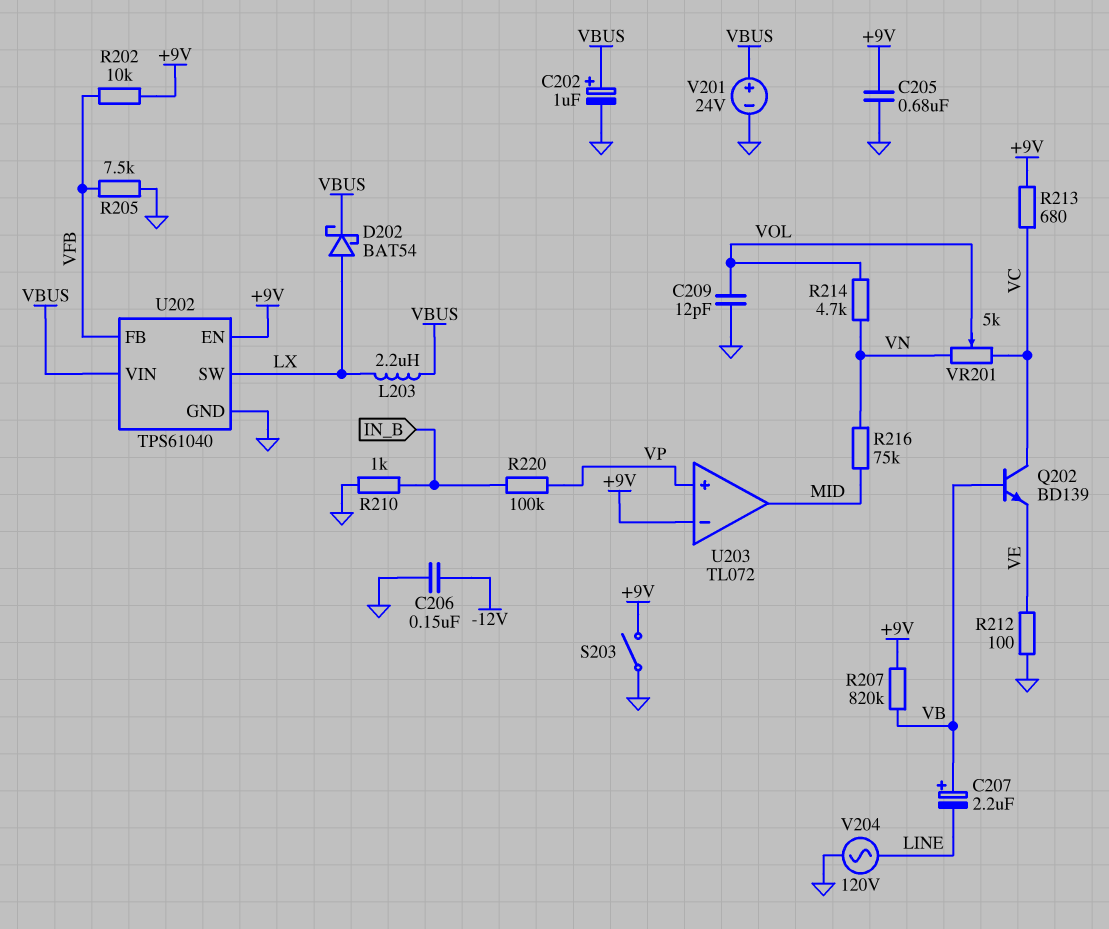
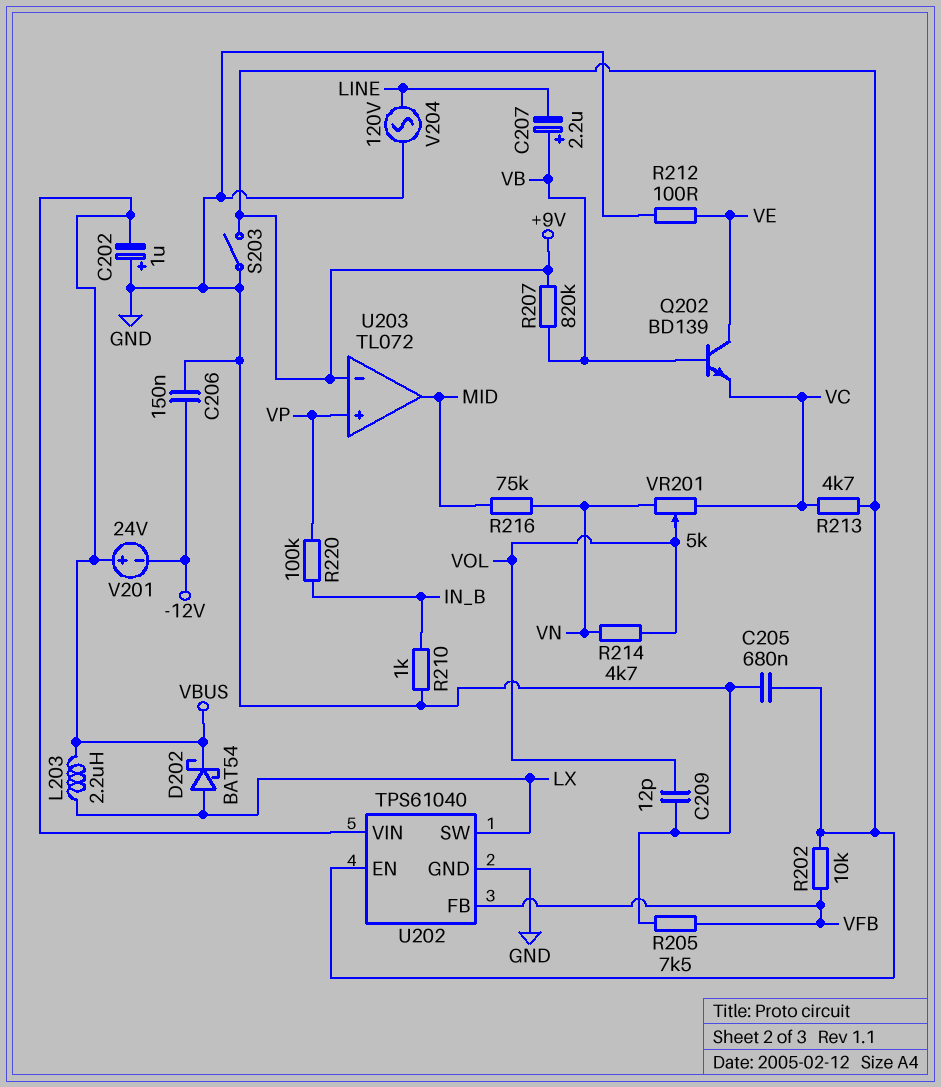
C202: 1uF (plus VBUS, minus GND) -> 1uF (plus GND, minus VBUS)
Q202: NPN BD139 (B VB, C VC, E VE) -> NPN BD139 (B VB, C VE, E VC)
R213: 680 (+9V, VC) -> 4.7k (+9V, VC)
V201: 24V (plus VBUS, minus GND) -> 24V (plus VBUS, minus -12V)

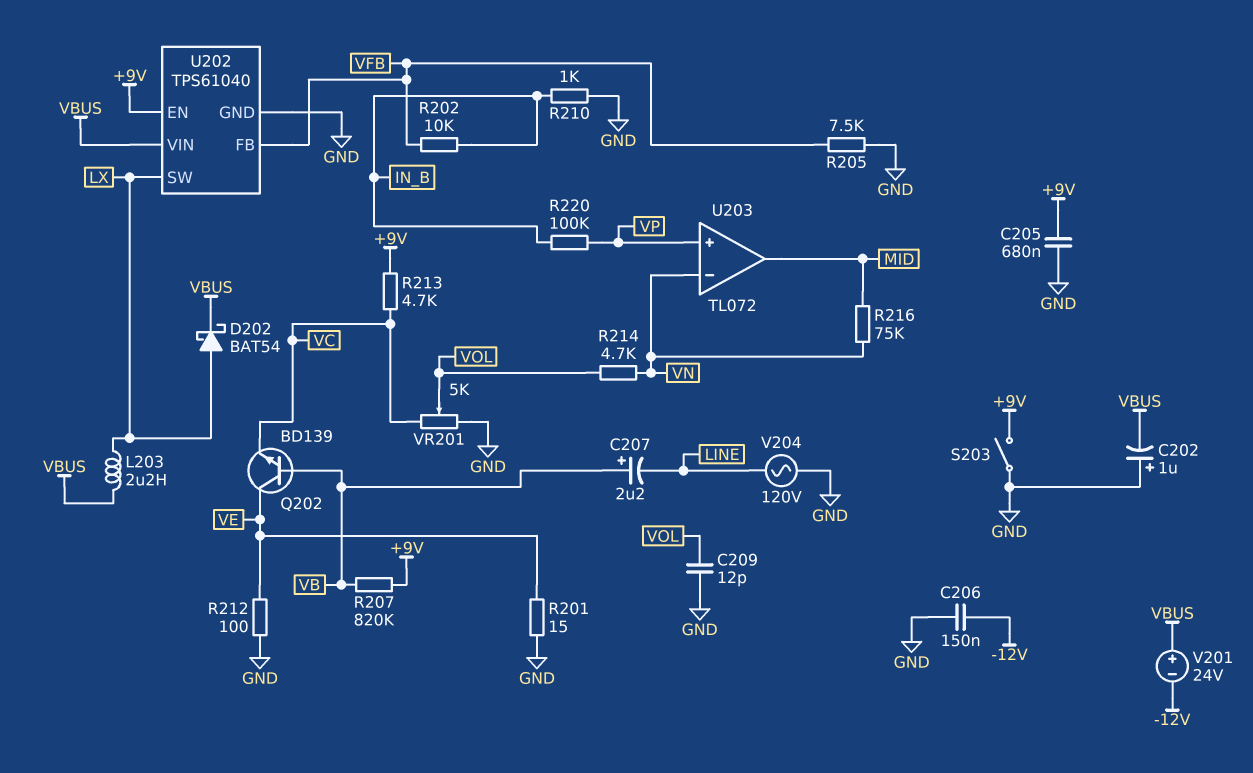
R201: none -> 15 (GND, VE)
R202: 10k (+9V, VFB) -> 10k (IN_B, VFB)
U203 pin in-: +9V -> VN
VR201: 5k (VC, VN, wiper VOL) -> 5k (GND, VC, wiper VOL)

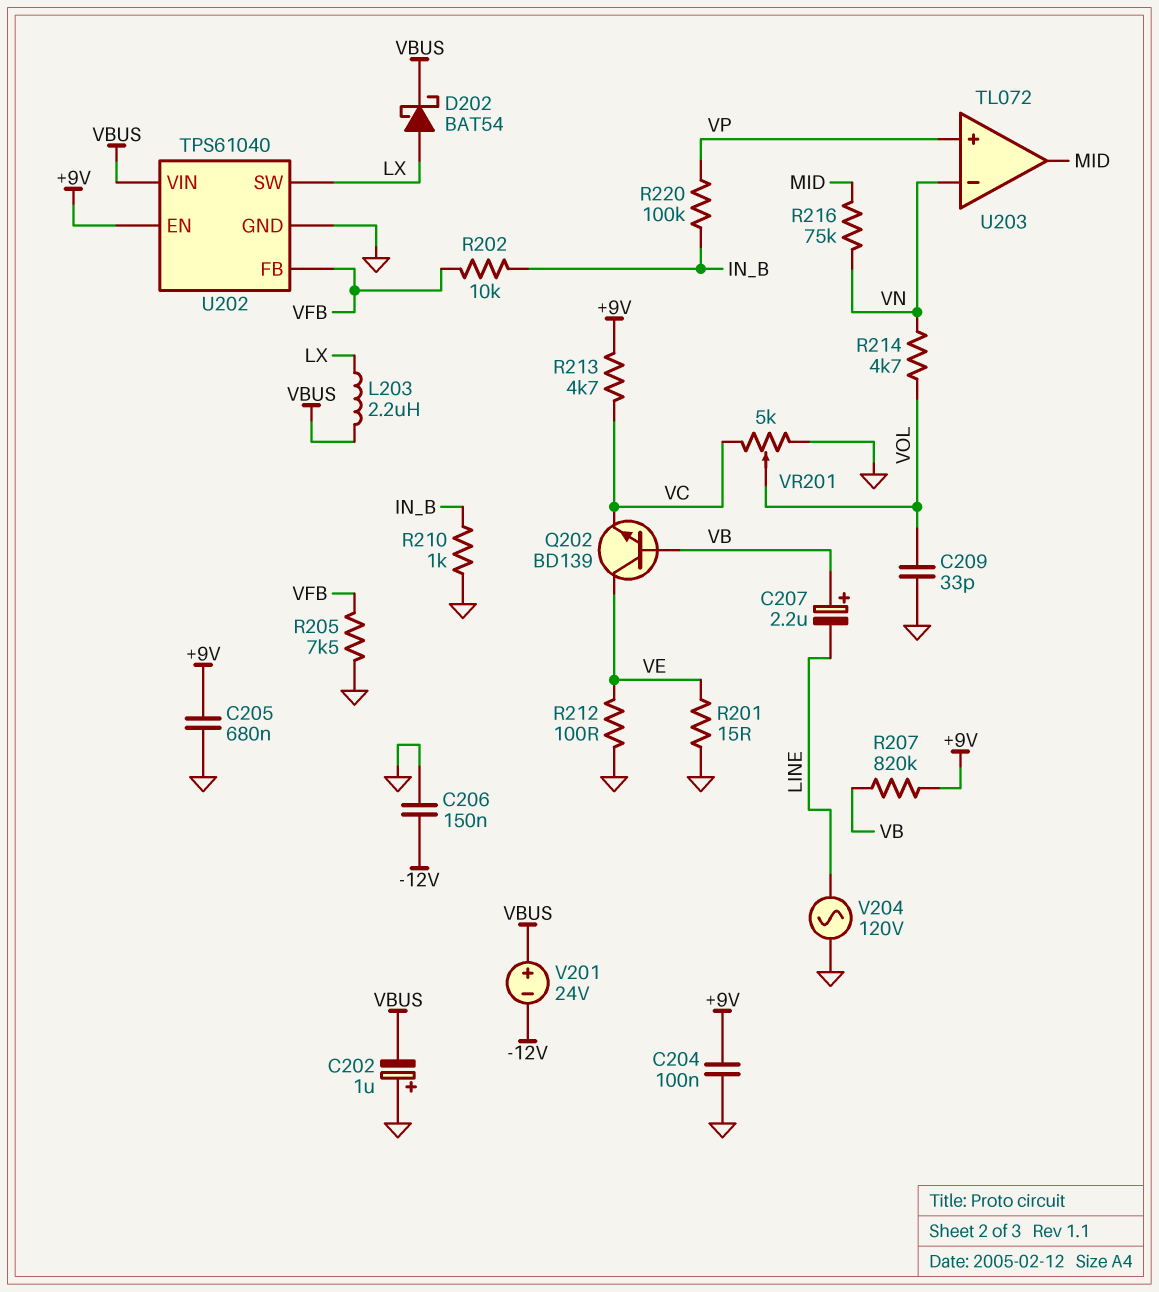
C204: none -> 100nF (+9V, GND)
C209: 12pF (GND, VOL) -> 33pF (GND, VOL)
S203: switch (+9V, GND) -> none

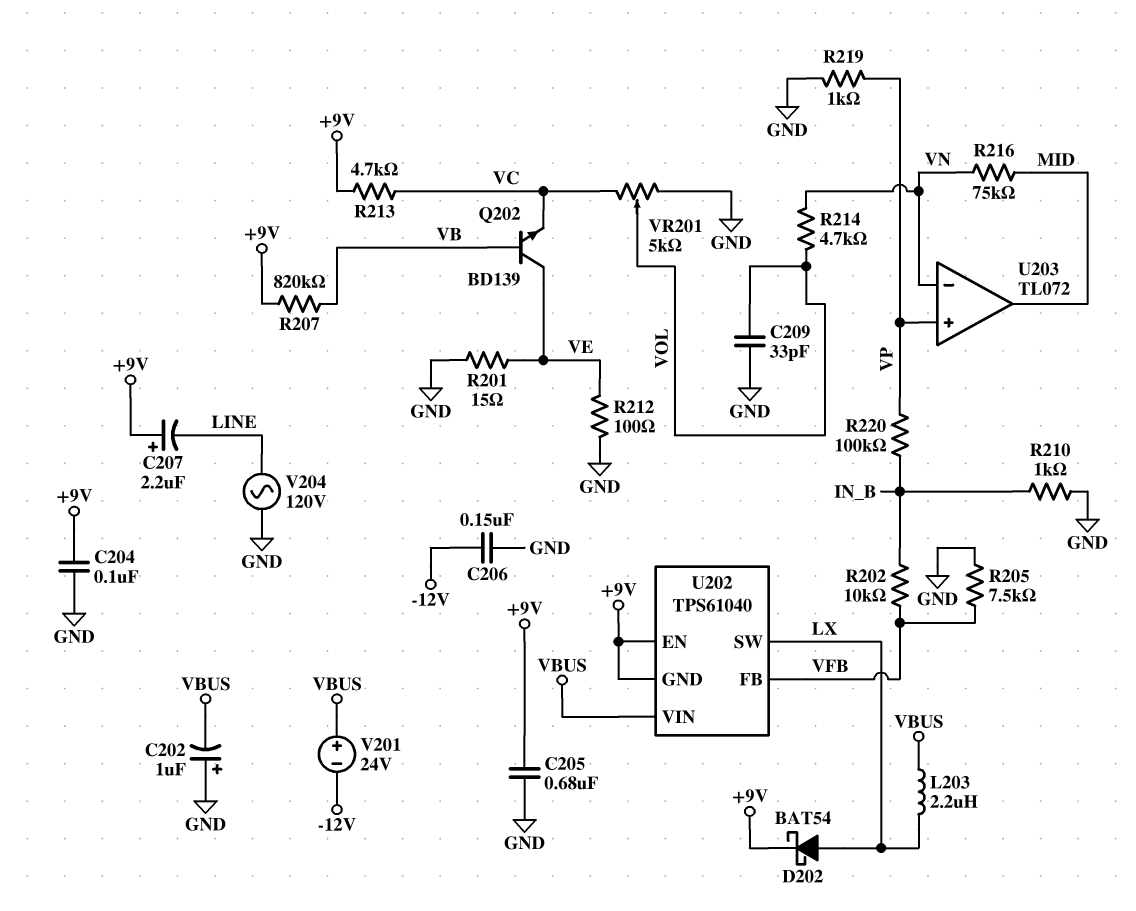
C207: 2.2uF (plus VB, minus LINE) -> 2.2uF (plus +9V, minus LINE)
D202: schottky BAT54 (A LX, K VBUS) -> schottky BAT54 (A LX, K +9V)
R219: none -> 1k (GND, VP)
U202 pin GND: GND -> +9V

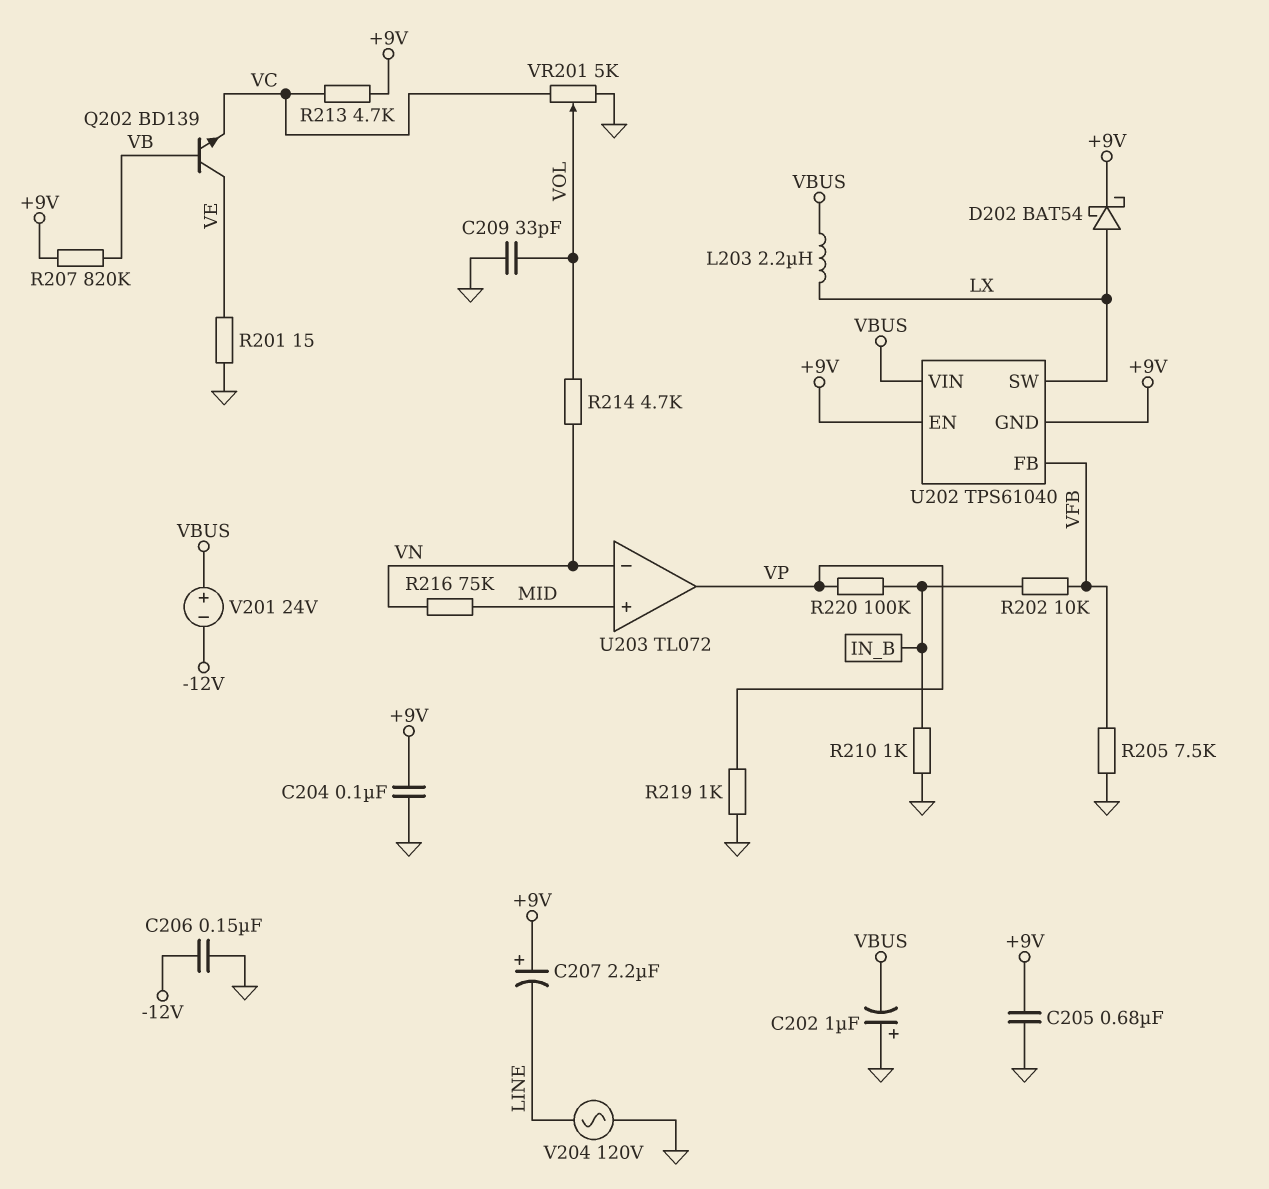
R212: 100 (GND, VE) -> none
U203 pin in+: VP -> MID
U203 pin out: MID -> VP

